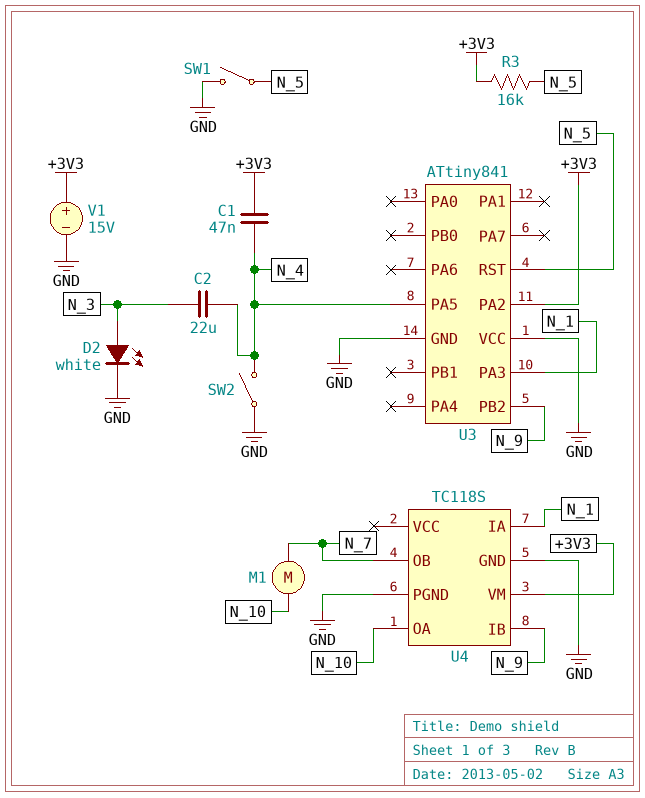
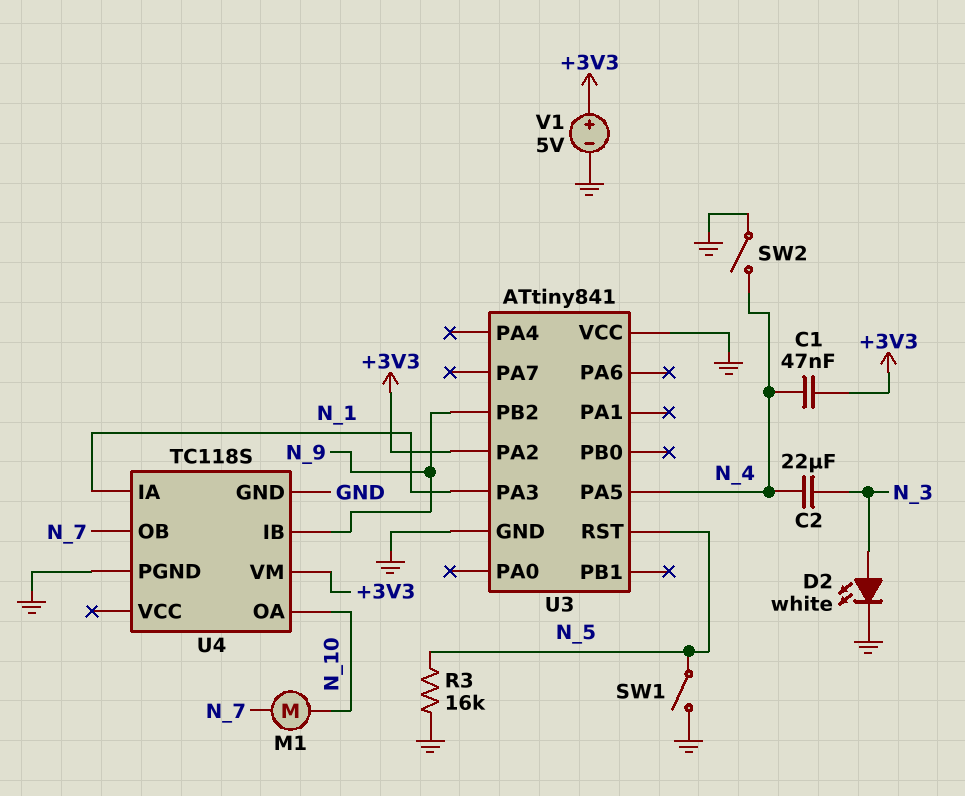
R3: 16k (+3V3, N_5) -> 16k (GND, N_5)
V1: 15V (plus +3V3, minus GND) -> 5V (plus +3V3, minus GND)

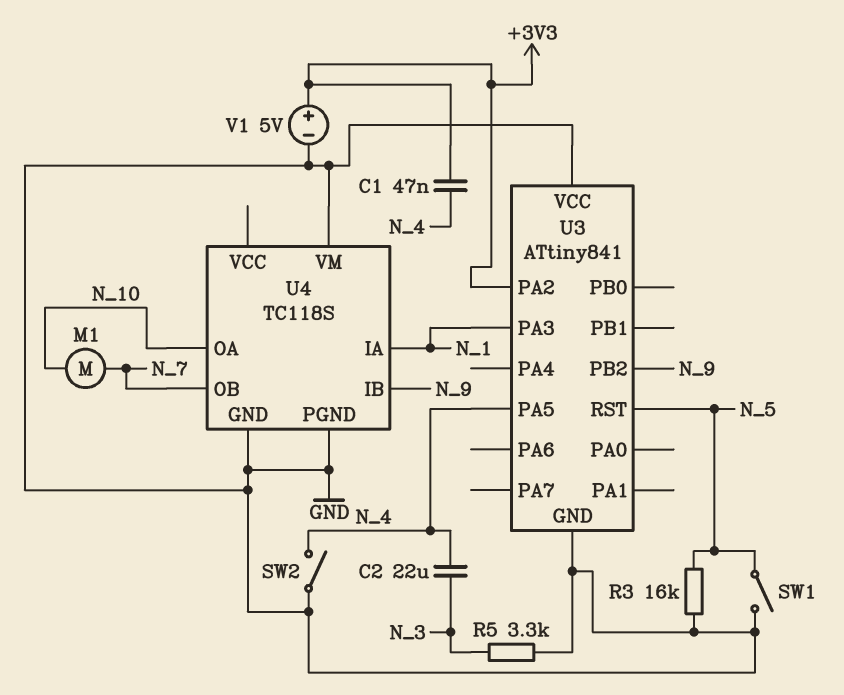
D2: LED white (A N_3, K GND) -> none
R5: none -> 3.3k (GND, N_3)
U4 pin VM: +3V3 -> GND

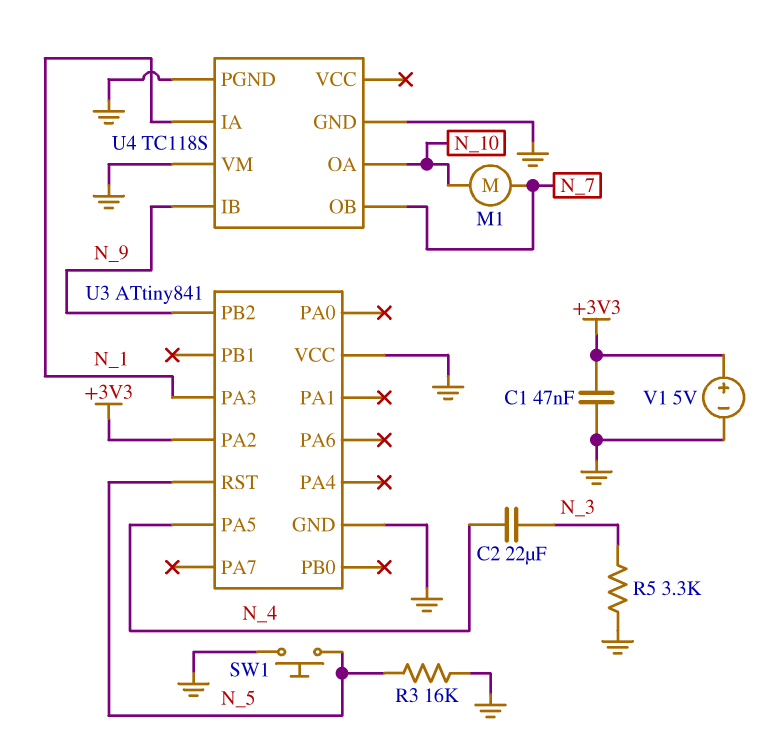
C1: 47nF (+3V3, N_4) -> 47nF (+3V3, GND)
SW1: switch (GND, N_5) -> button (GND, N_5)
SW2: switch (GND, N_4) -> none

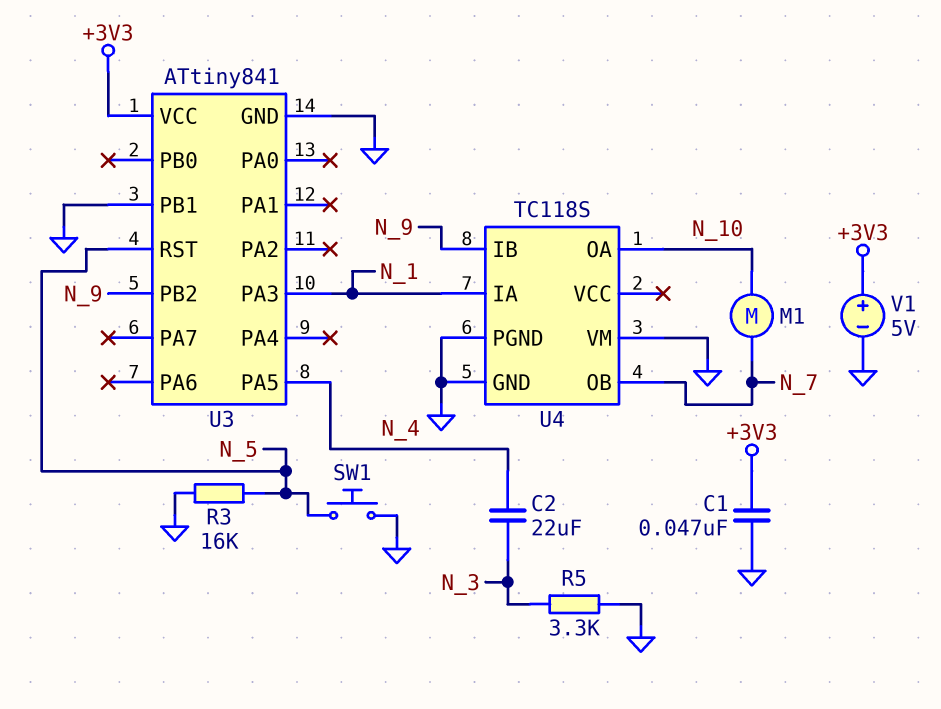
U3 pin PA2: +3V3 -> none
U3 pin PB1: none -> GND
U3 pin VCC: GND -> +3V3

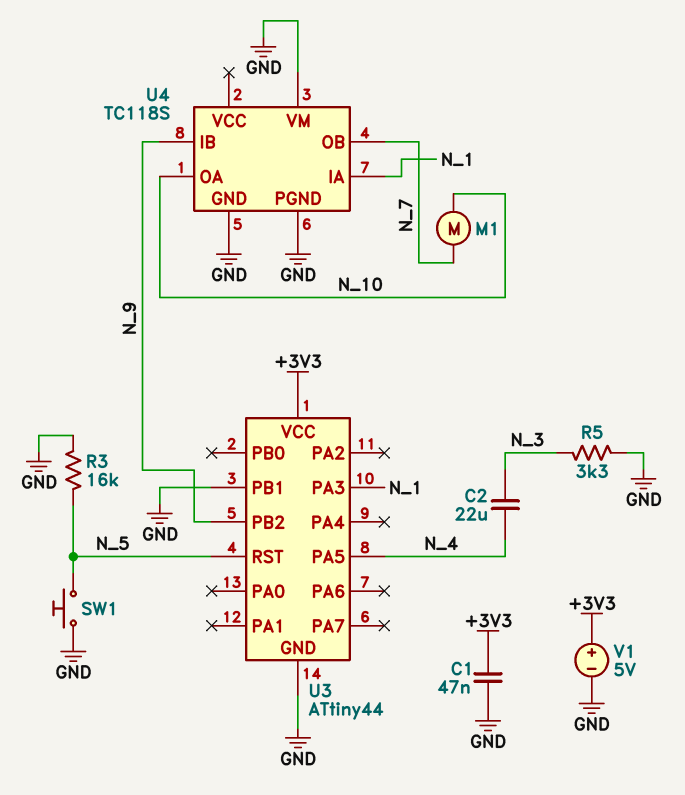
U3: ATtiny841 -> ATtiny44

